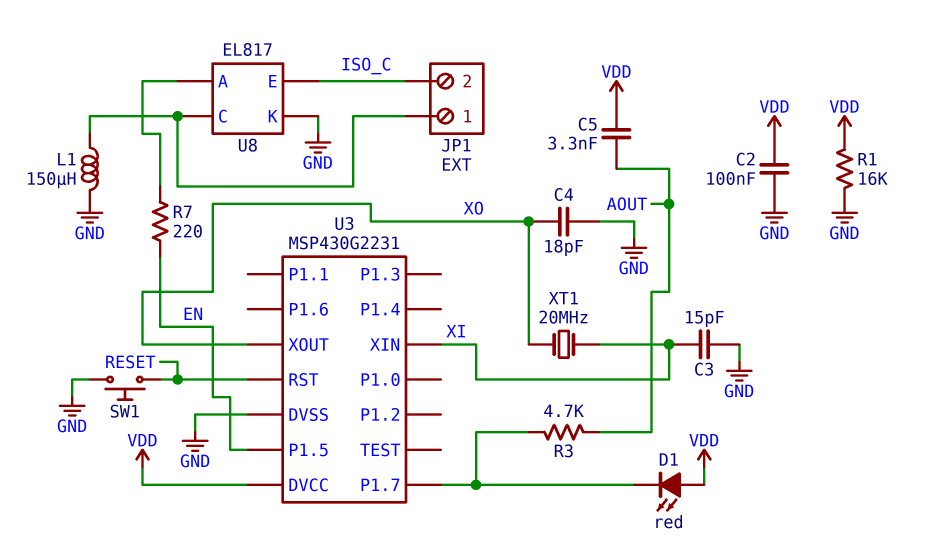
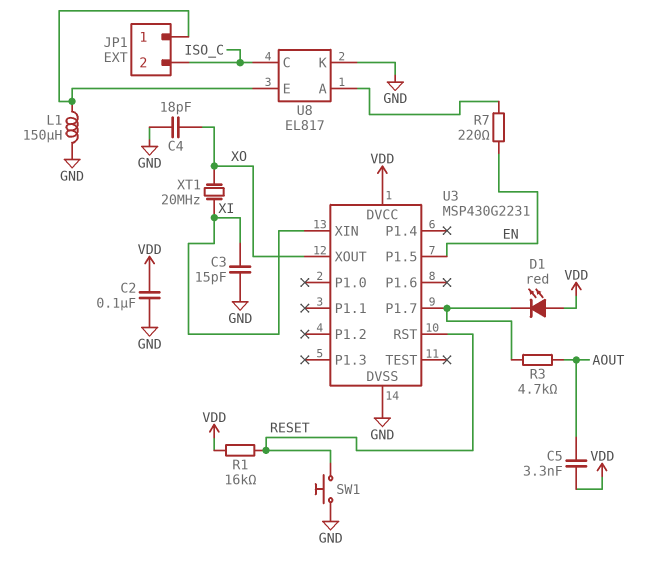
R1: 16k (GND, VDD) -> 16k (RESET, VDD)
U8 pin C: JP1/1 -> ISO_C
U8 pin E: ISO_C -> JP1/1

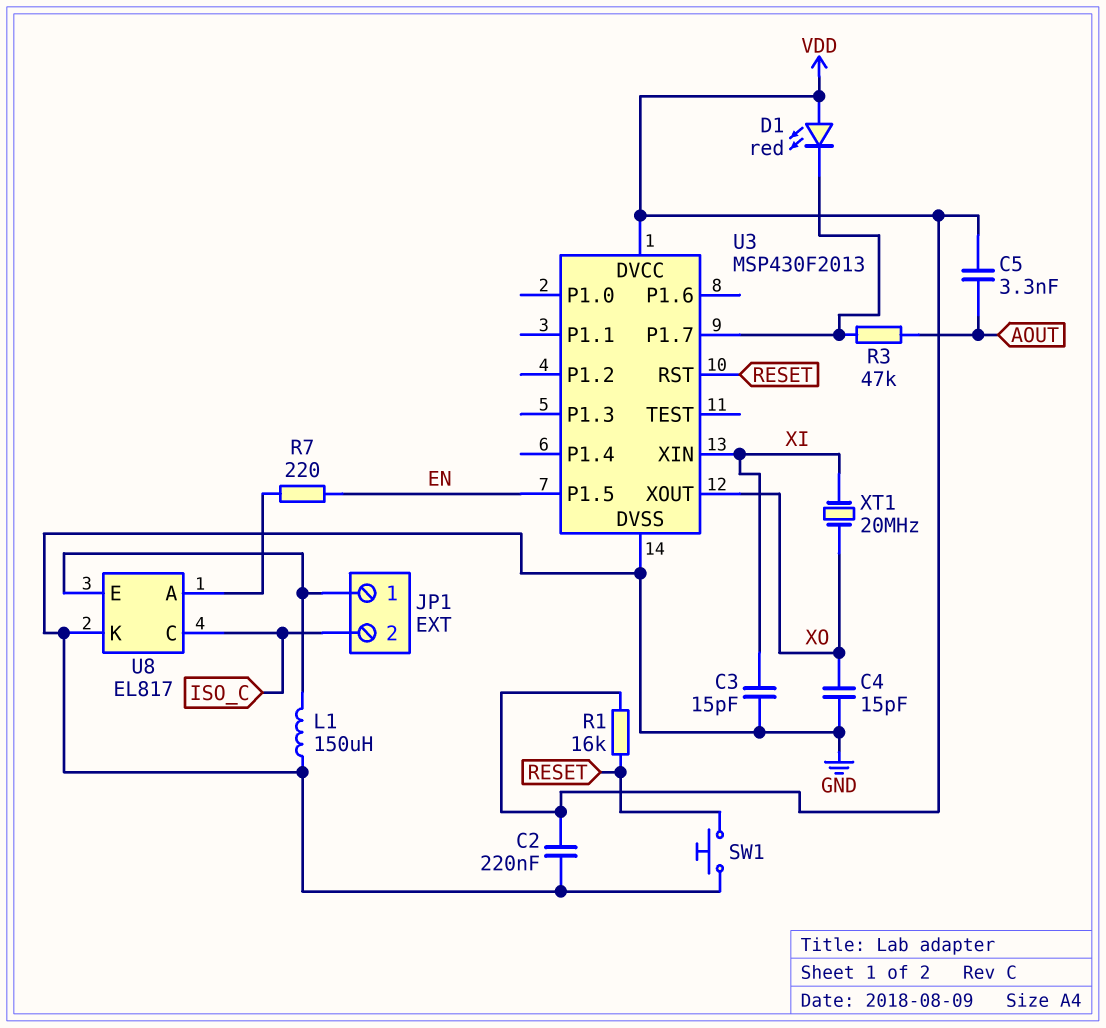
C2: 100nF (GND, VDD) -> 220nF (GND, VDD)
C4: 18pF (GND, XO) -> 15pF (GND, XO)
R3: 4.7k (AOUT, U3/P1.7) -> 47k (AOUT, U3/P1.7)
U3: MSP430G2231 -> MSP430F2013

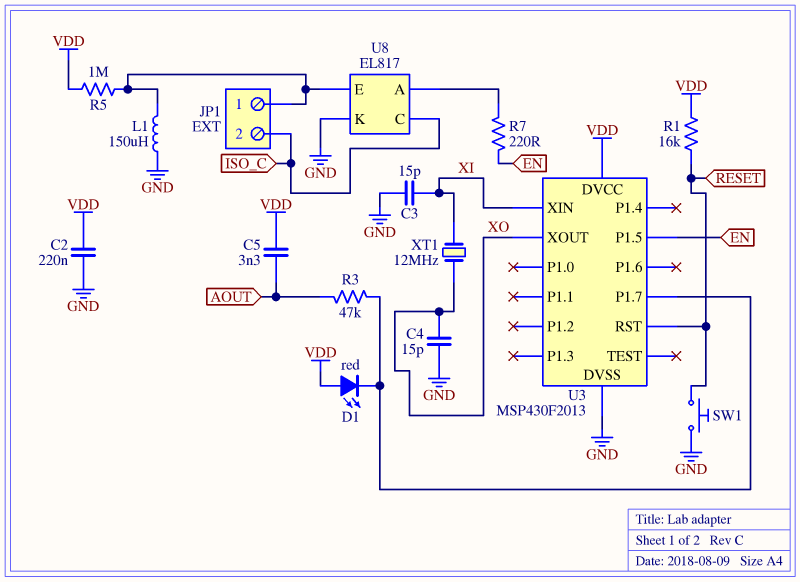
R5: none -> 1M (JP1/1, VDD)
XT1: 20MHz (XI, XO) -> 12MHz (XI, XO)

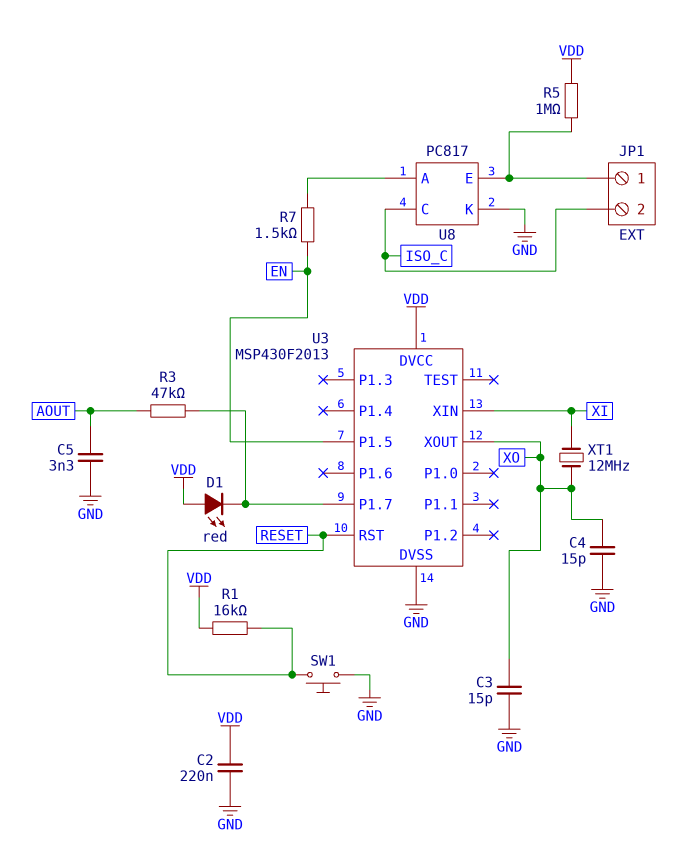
C3: 15pF (GND, XI) -> 15pF (GND, XO)
C5: 3.3nF (AOUT, VDD) -> 3.3nF (AOUT, GND)
L1: 150uH (GND, JP1/1) -> none
R7: 220 (EN, U8/A) -> 1.5k (EN, U8/A)
U8: EL817 -> PC817

